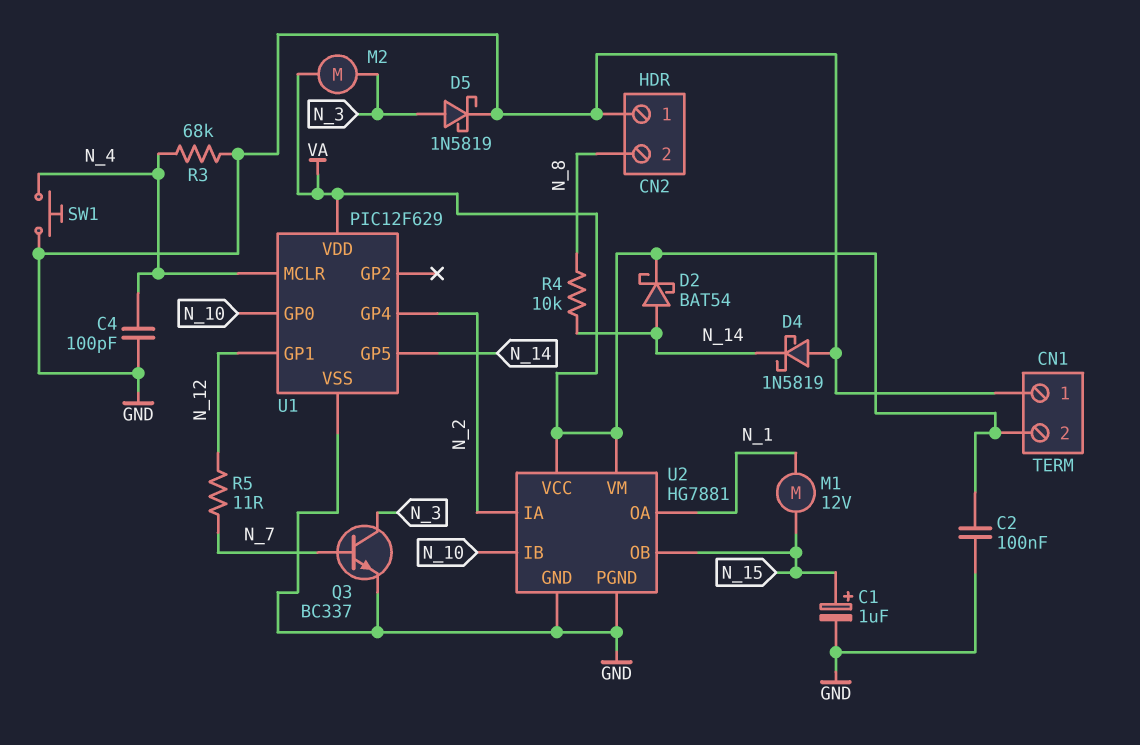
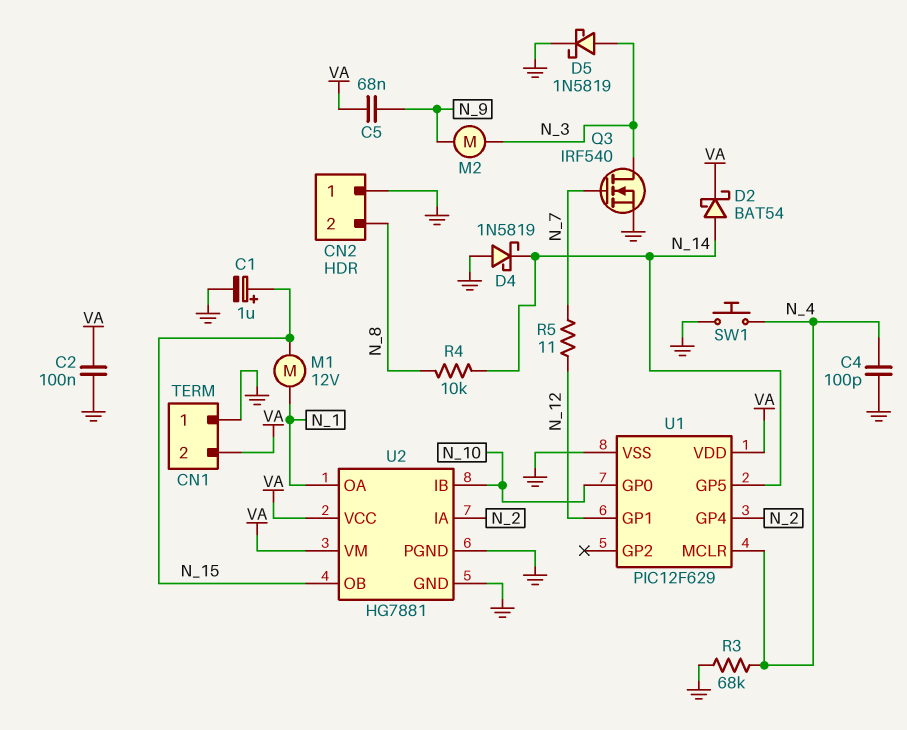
C5: none -> 68nF (N_9, VA)
M2: motor (N_3, VA) -> motor (N_3, N_9)
Q3: NPN BC337 (B N_7, C N_3, E GND) -> NMOS IRF540 (G N_7, D N_3, S GND)

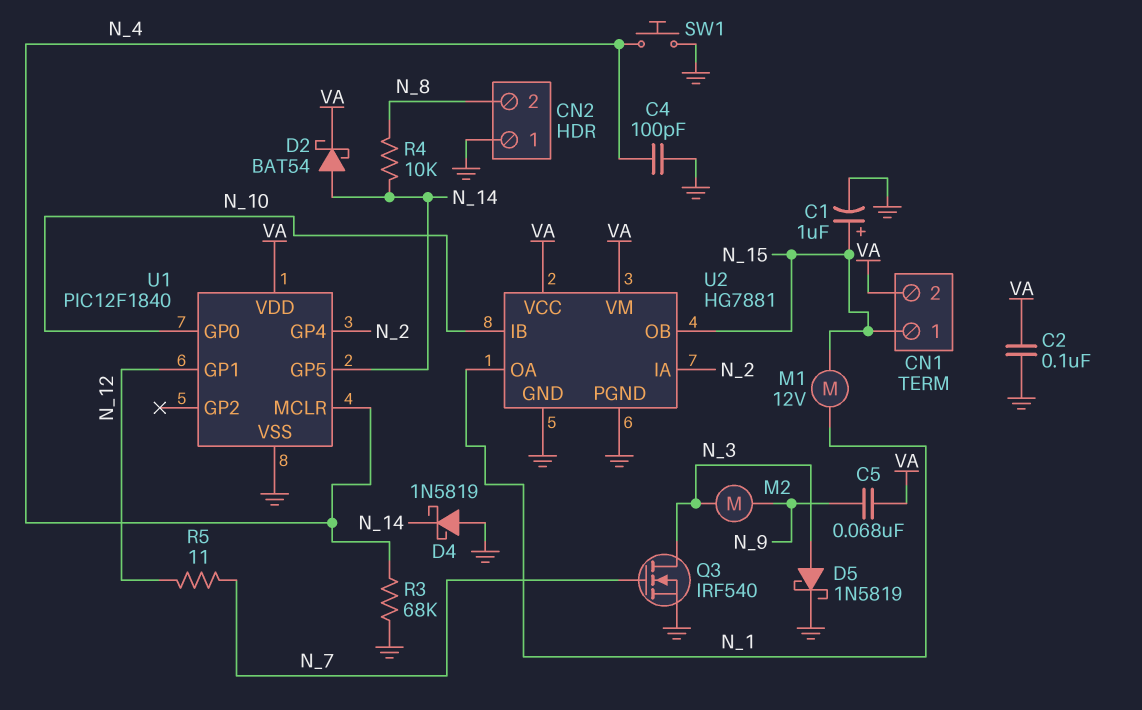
CN1 pin 1: GND -> N_15
U1: PIC12F629 -> PIC12F1840

